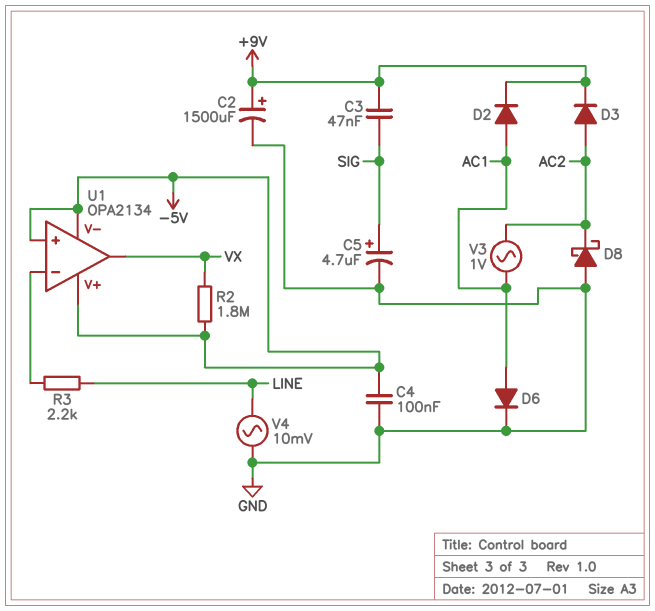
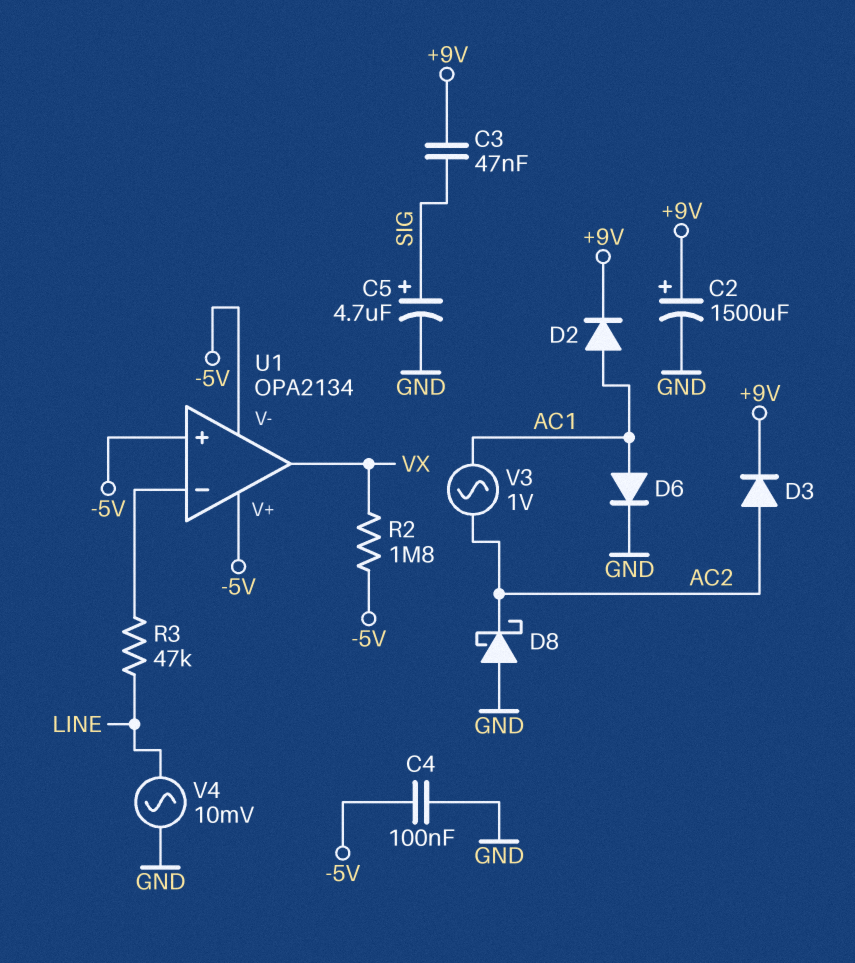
R3: 2.2k (LINE, U1/in-) -> 47k (LINE, U1/in-)

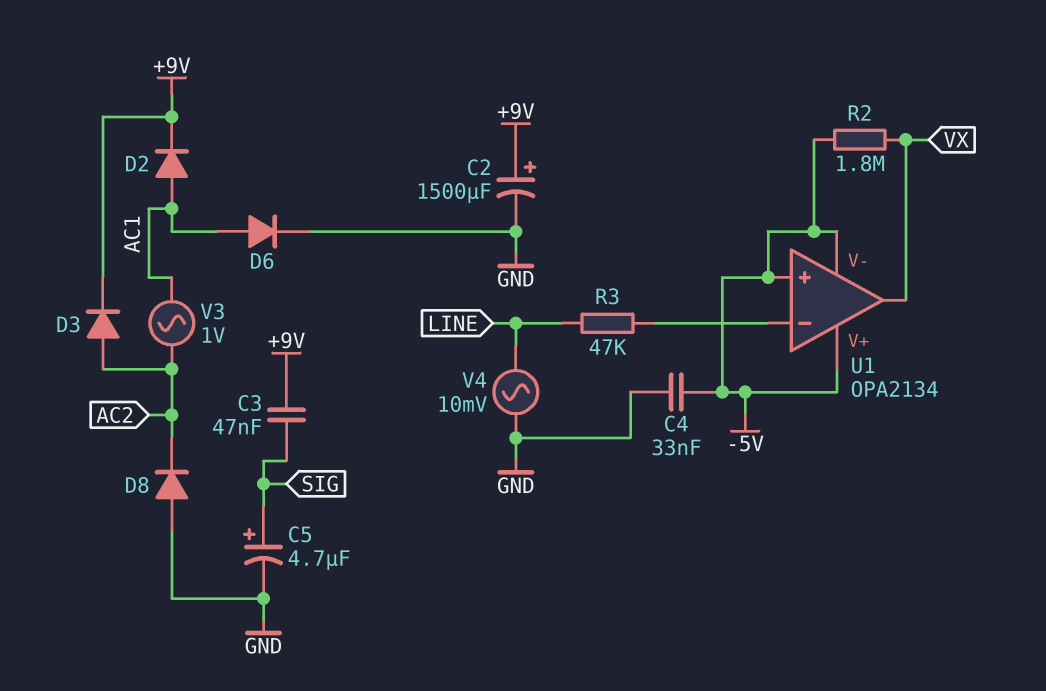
C4: 100nF (-5V, GND) -> 33nF (-5V, GND)
D8: schottky (A GND, K AC2) -> diode (A GND, K AC2)

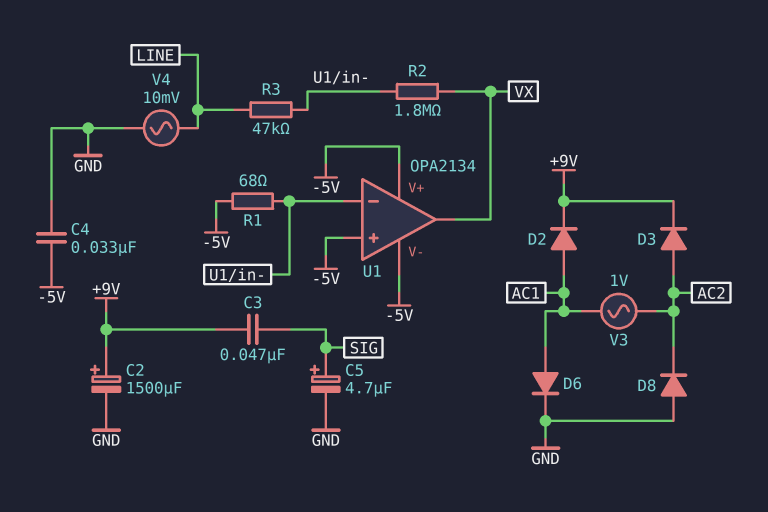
R1: none -> 68 (-5V, U1/in-)
R2: 1.8M (-5V, VX) -> 1.8M (U1/in-, VX)

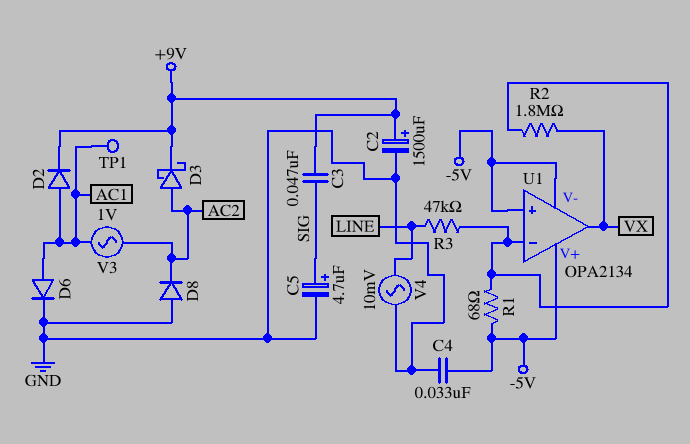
D3: diode (A AC2, K +9V) -> schottky (A AC2, K +9V)
TP1: none -> test point (AC1)

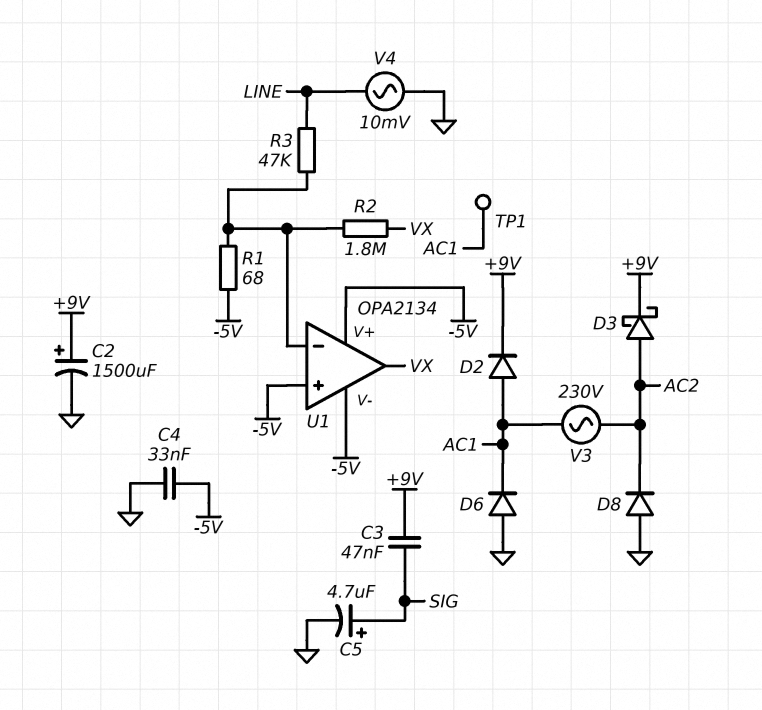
D6: diode (A AC1, K GND) -> diode (A GND, K AC1)
V3: AC 1V (AC1, AC2) -> AC 230V (AC1, AC2)

